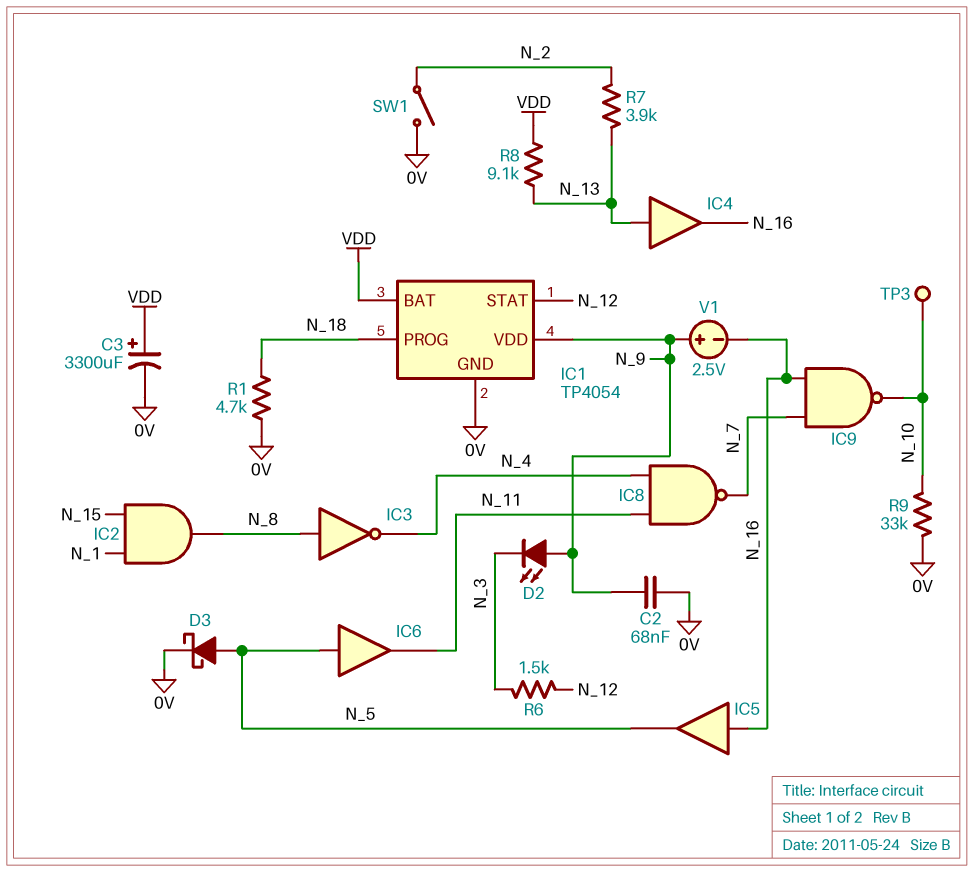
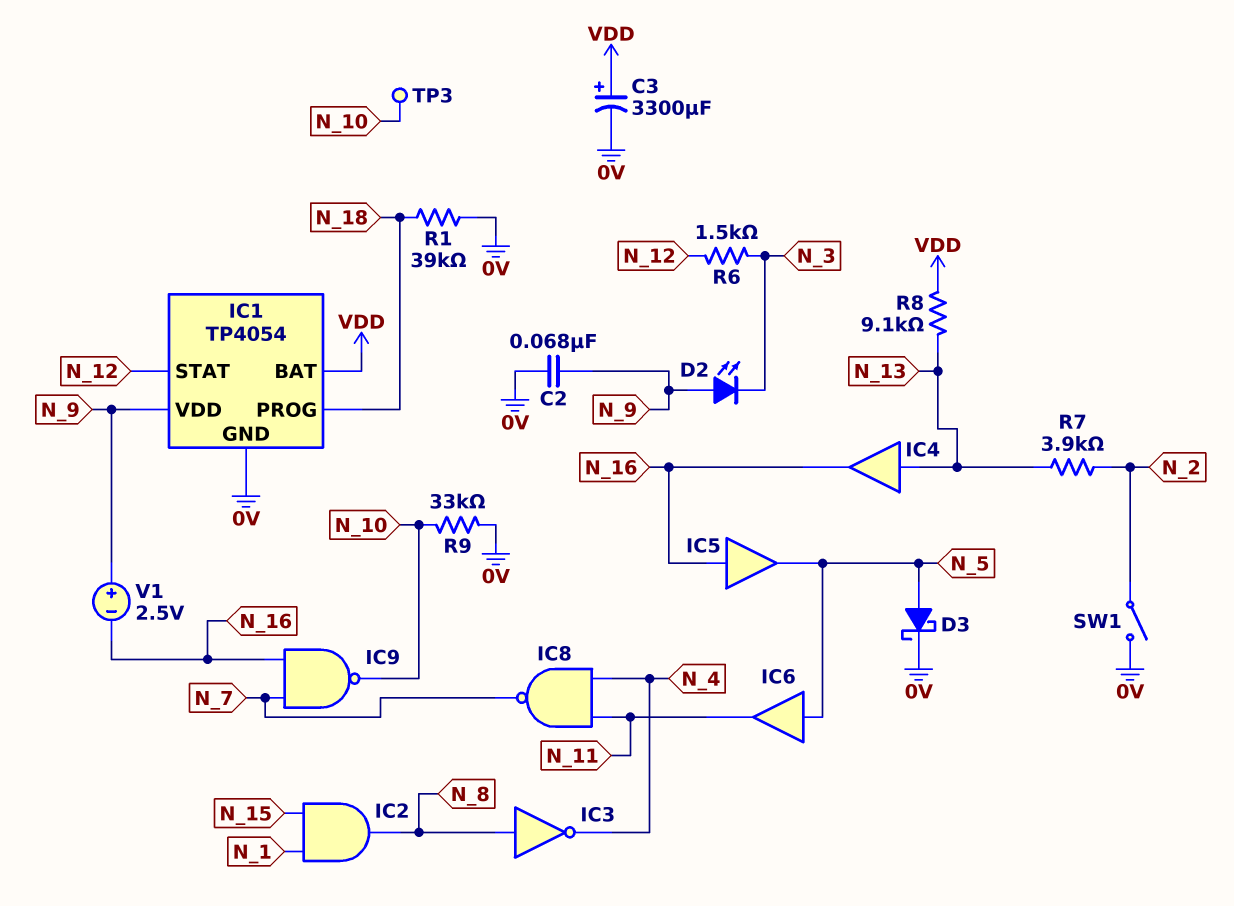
R1: 4.7k (0V, N_18) -> 39k (0V, N_18)

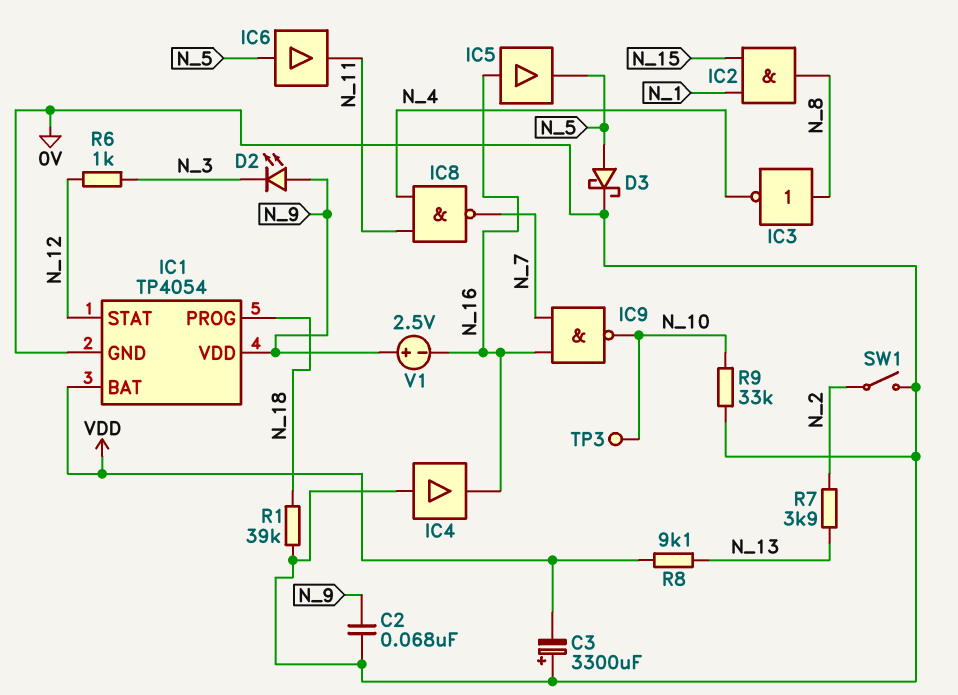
C3: 3300uF (plus VDD, minus 0V) -> 3300uF (plus 0V, minus VDD)
IC4: buffer (in N_13, out N_16) -> buffer (in 0V, out N_16)
R6: 1.5k (N_3, N_12) -> 1k (N_3, N_12)

